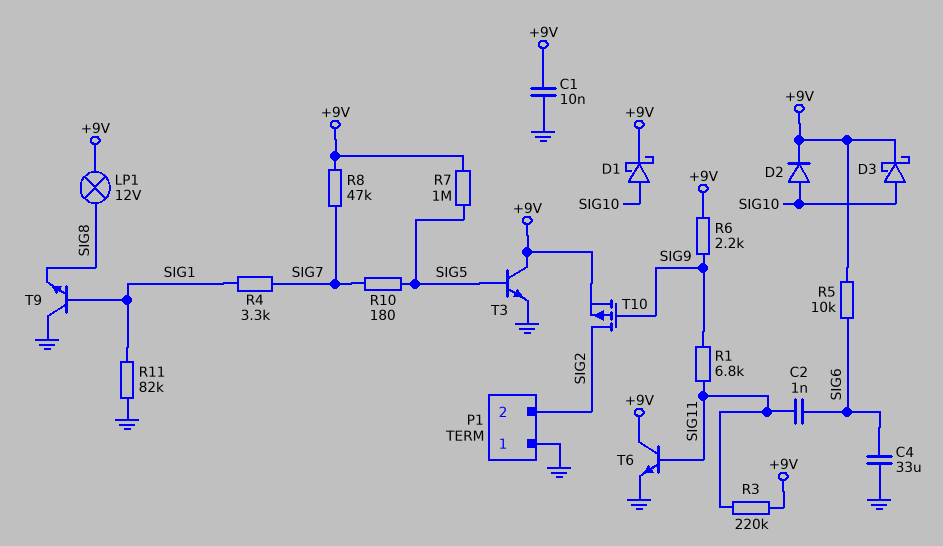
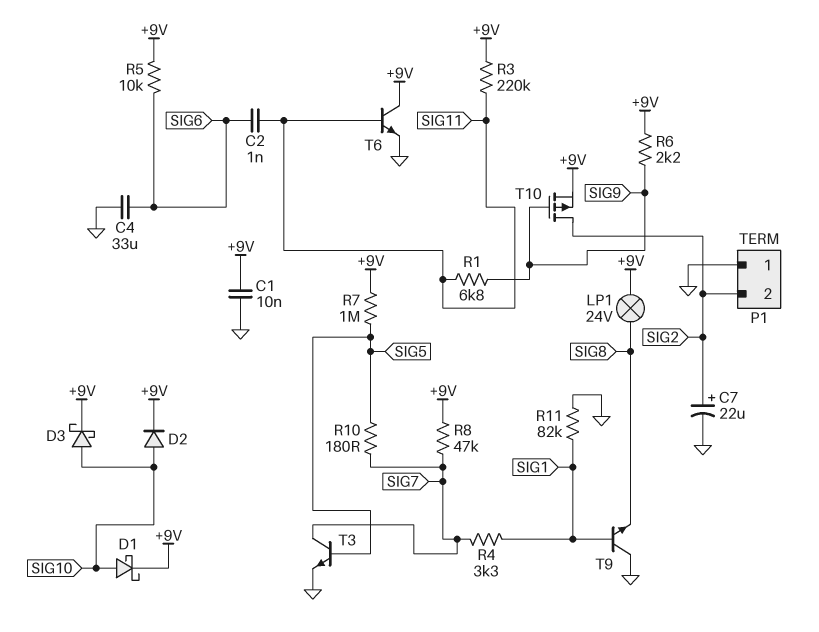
C7: none -> 22uF (plus SIG2, minus GND)
LP1: lamp 12V (+9V, SIG8) -> lamp 24V (+9V, SIG8)
T3: NPN (B SIG5, C +9V, E GND) -> NPN (B SIG5, C SIG7, E GND)

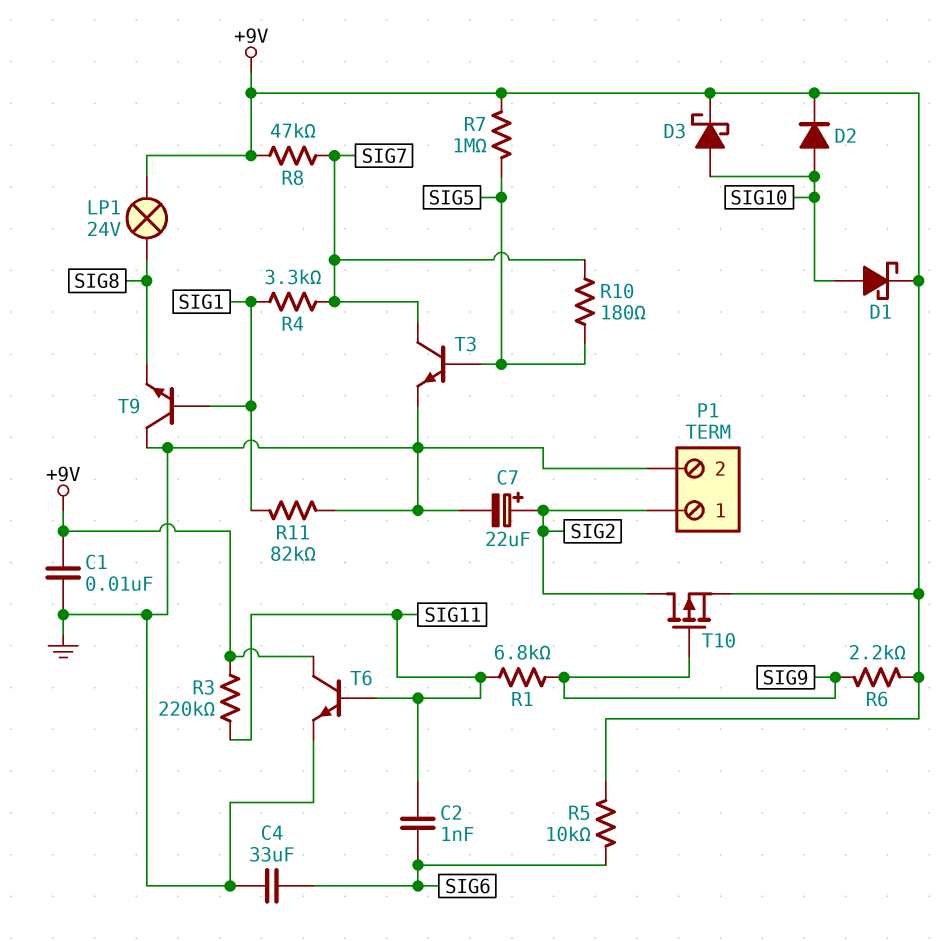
P1 pin 1: GND -> SIG2
P1 pin 2: SIG2 -> GND

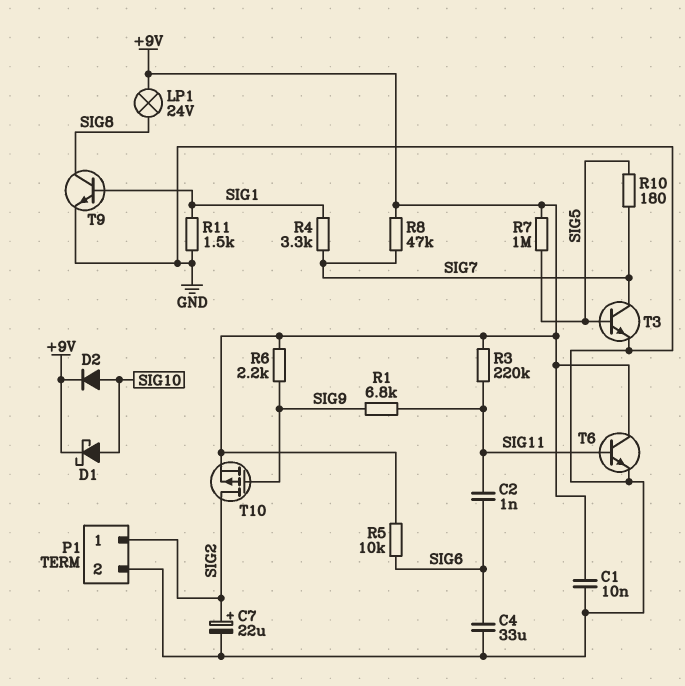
D3: schottky (A SIG10, K +9V) -> none
R11: 82k (GND, SIG1) -> 1.5k (GND, SIG1)
T9: NPN (B SIG1, C GND, E SIG8) -> NPN (B SIG1, C SIG8, E GND)

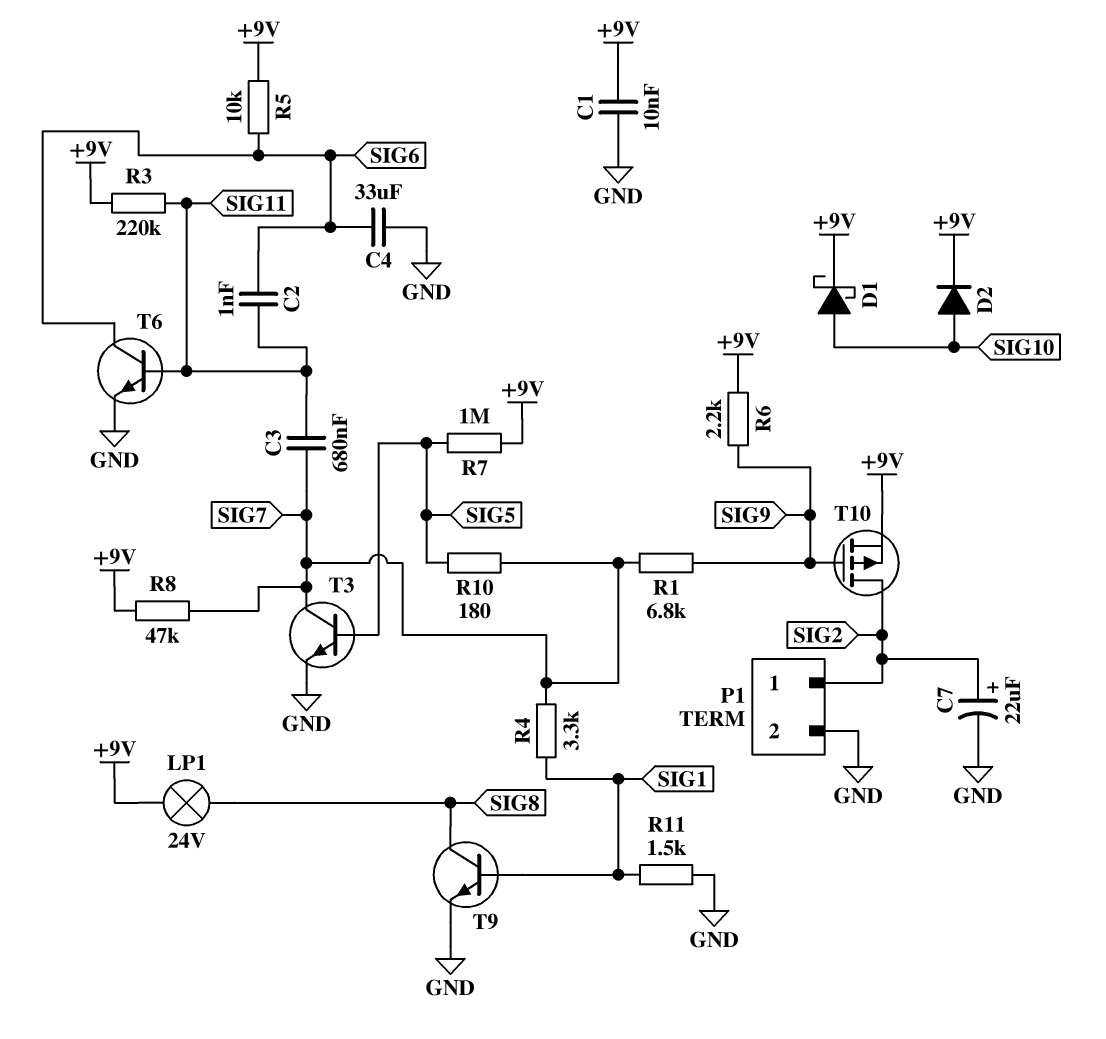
C3: none -> 680nF (SIG7, SIG11)
R1: 6.8k (SIG9, SIG11) -> 6.8k (SIG7, SIG9)
T6: NPN (B SIG11, C +9V, E GND) -> NPN (B SIG11, C SIG6, E GND)

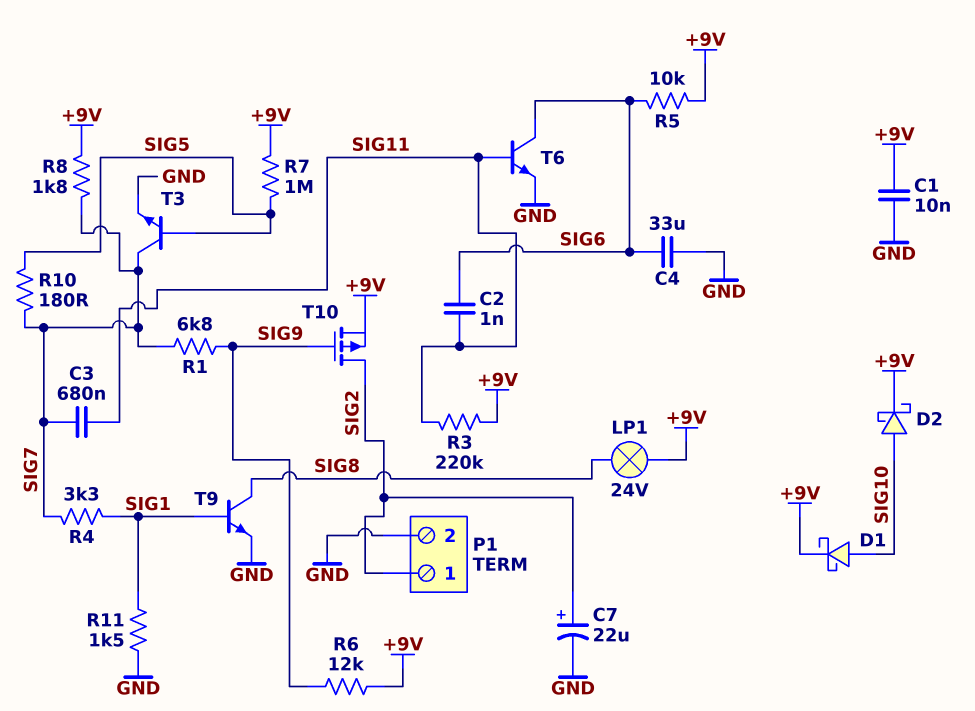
D2: diode (A SIG10, K +9V) -> schottky (A SIG10, K +9V)
R6: 2.2k (+9V, SIG9) -> 12k (+9V, SIG9)
R8: 47k (+9V, SIG7) -> 1.8k (+9V, SIG7)

